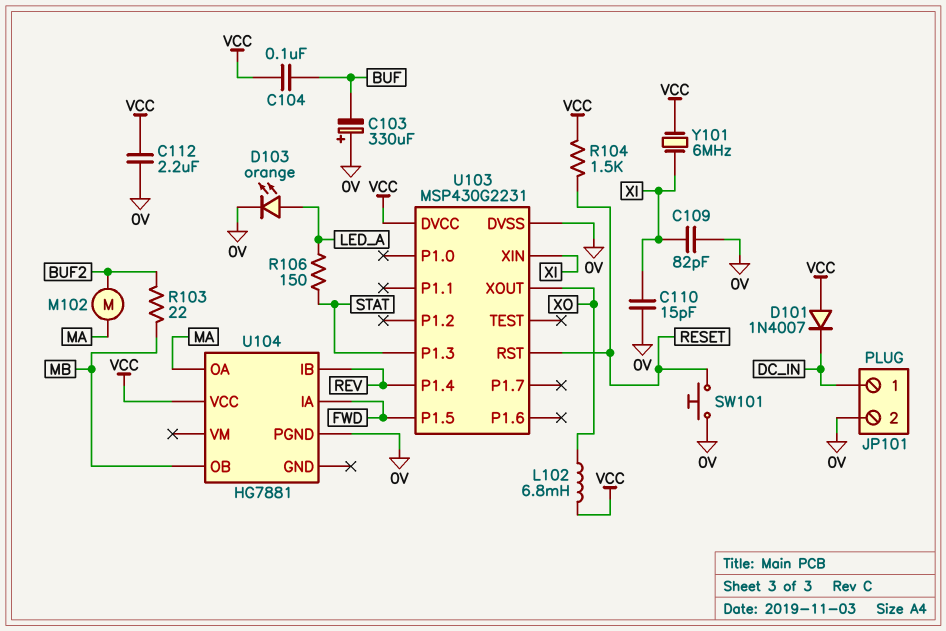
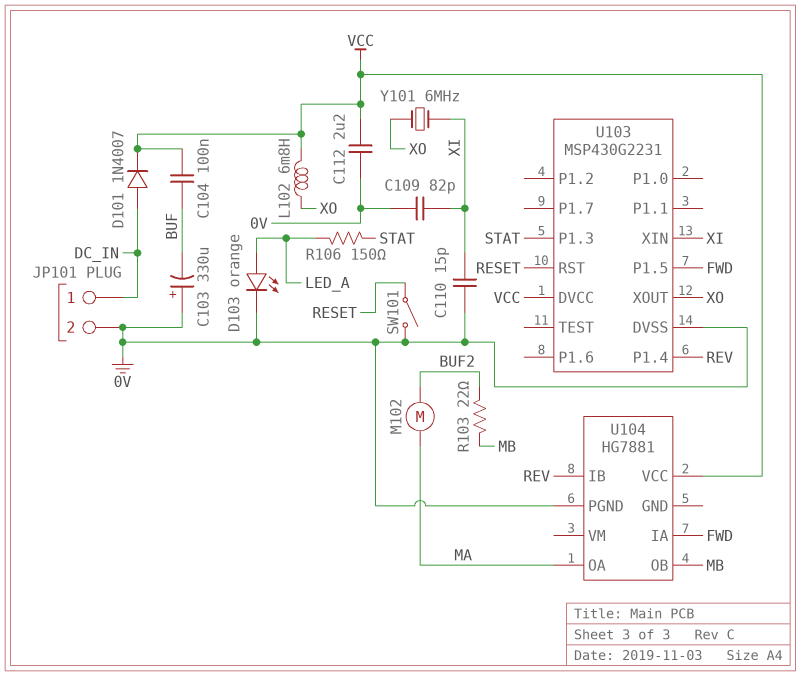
D101: diode 1N4007 (A VCC, K DC_IN) -> diode 1N4007 (A DC_IN, K VCC)
R104: 1.5k (RESET, VCC) -> none
SW101: button (0V, RESET) -> switch (0V, RESET)
Y101: 6MHz (VCC, XI) -> 6MHz (XI, XO)

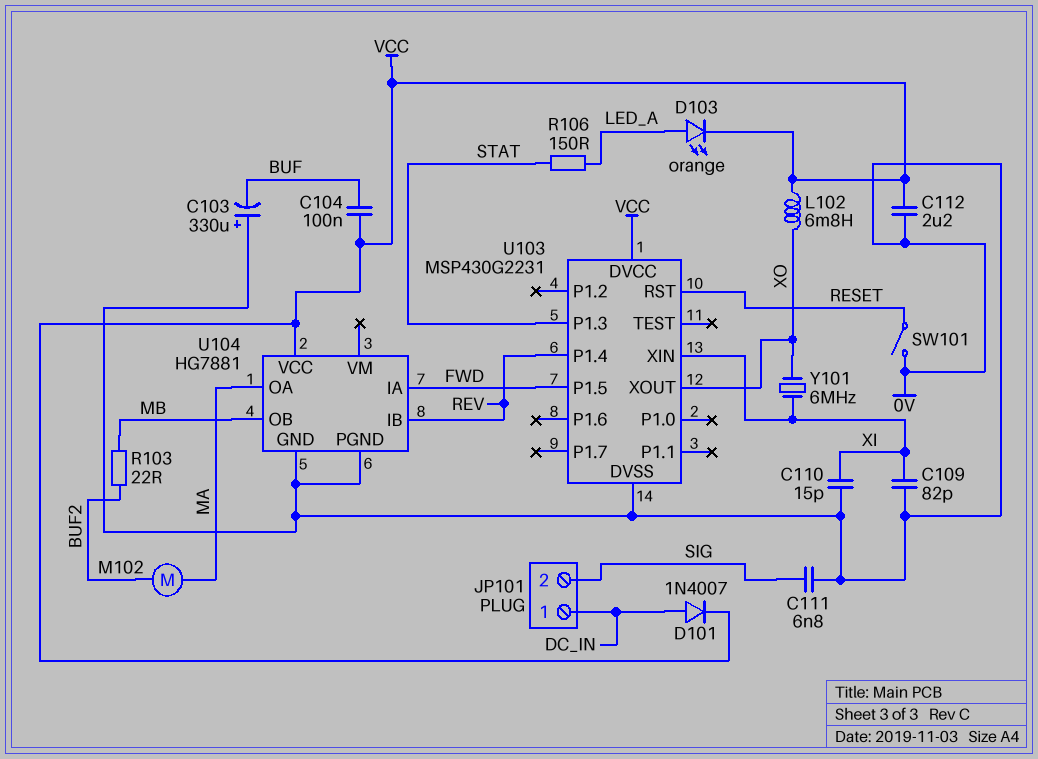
C111: none -> 6.8nF (0V, SIG)
D103: LED orange (A LED_A, K 0V) -> LED orange (A LED_A, K VCC)
JP101 pin 2: 0V -> SIG
U104 pin GND: none -> 0V

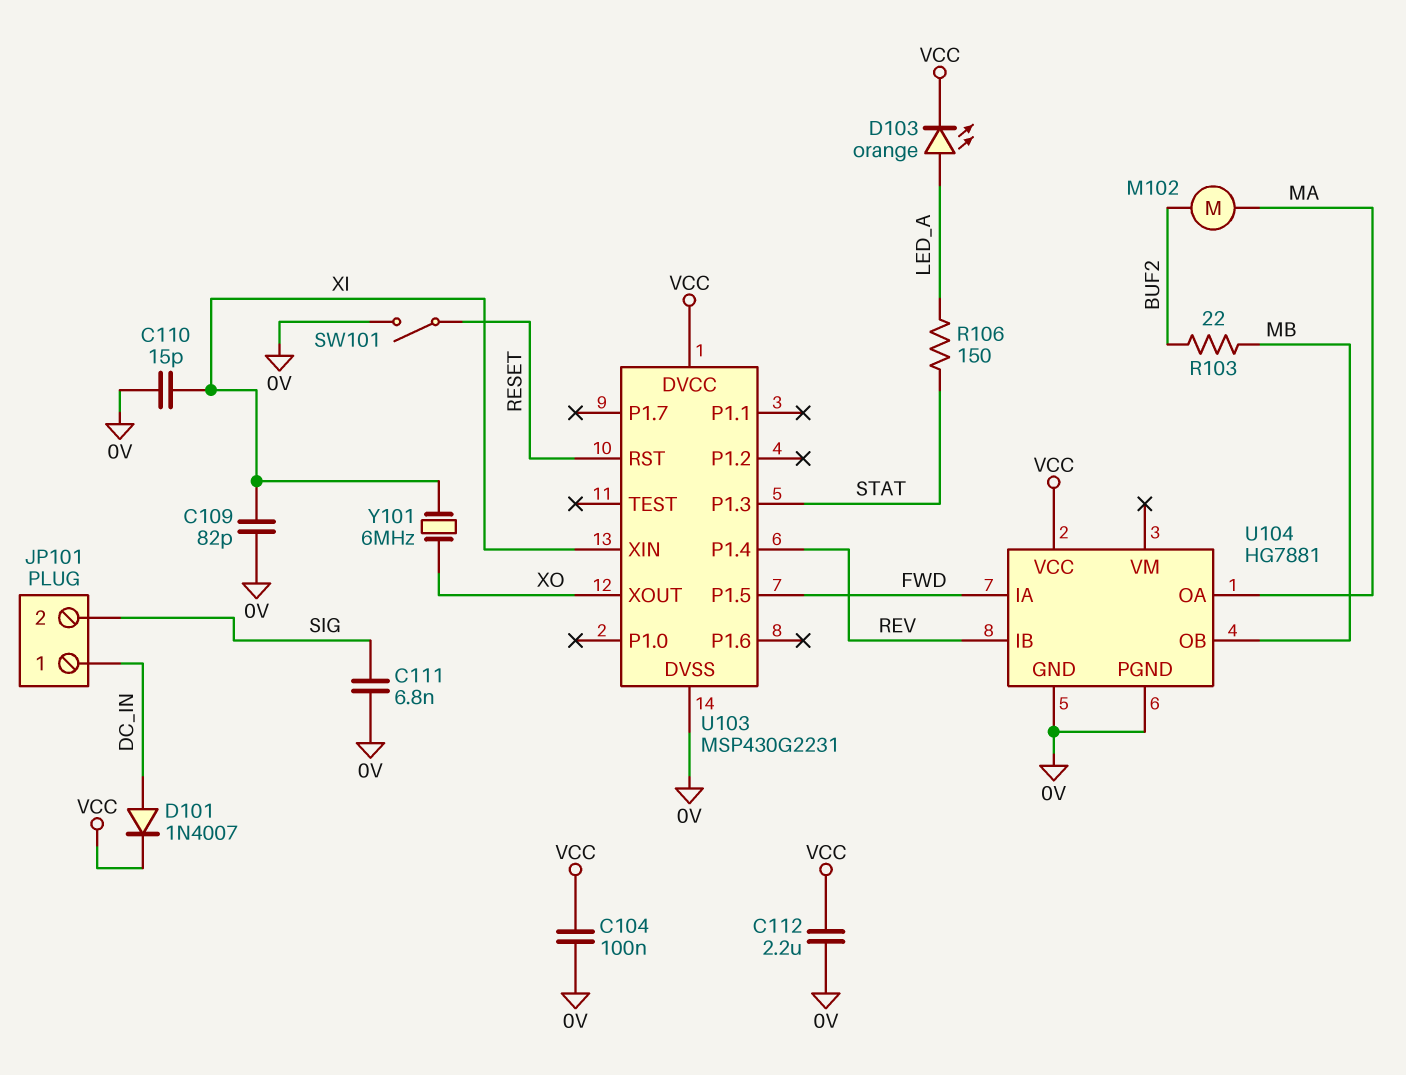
C103: 330uF (plus 0V, minus BUF) -> none
C104: 100nF (BUF, VCC) -> 100nF (0V, VCC)
L102: 6.8mH (VCC, XO) -> none

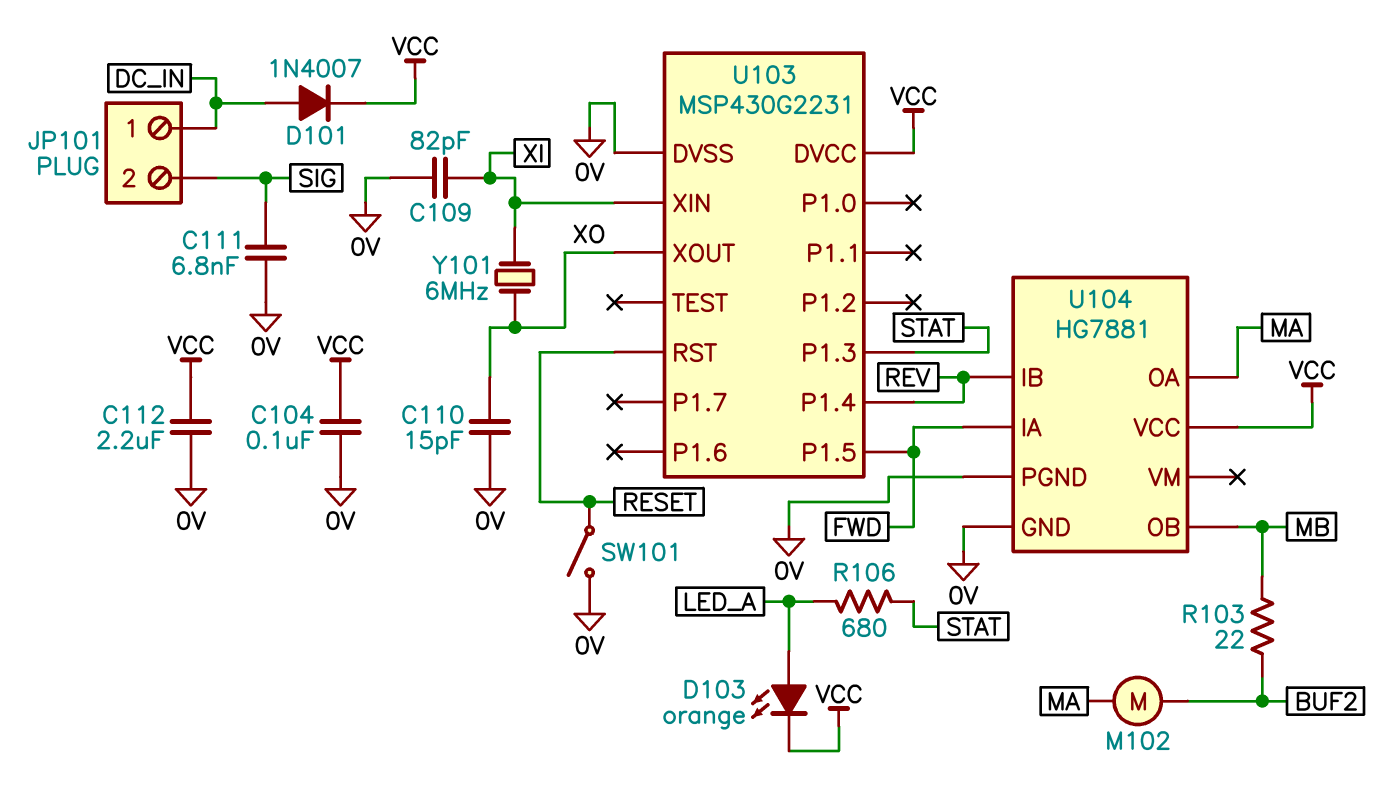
C110: 15pF (0V, XI) -> 15pF (0V, XO)
R106: 150 (LED_A, STAT) -> 680 (LED_A, STAT)

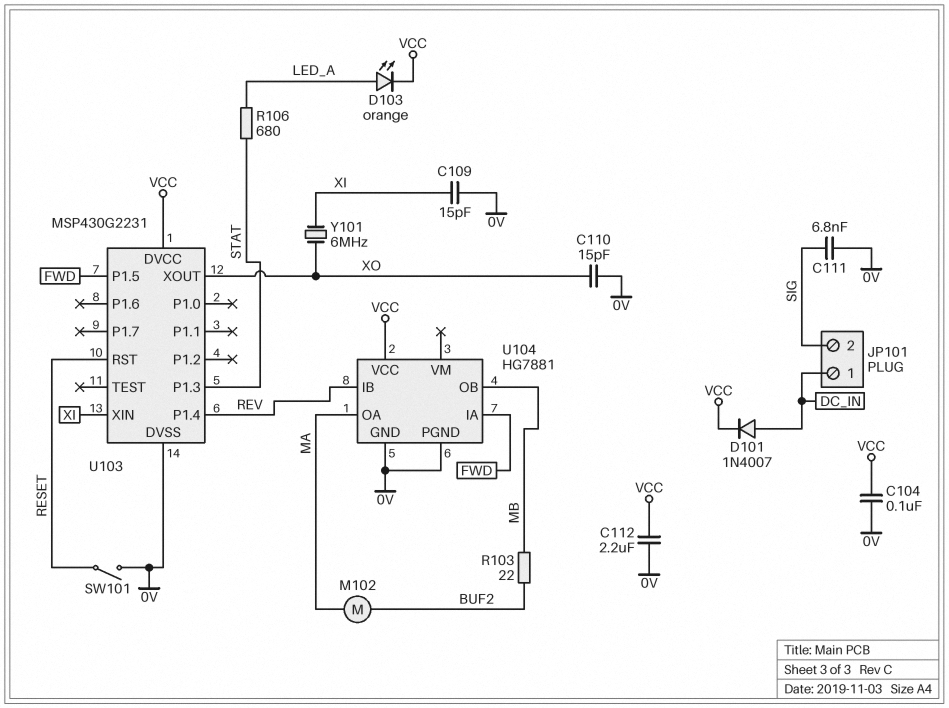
C109: 82pF (0V, XI) -> 15pF (0V, XI)

